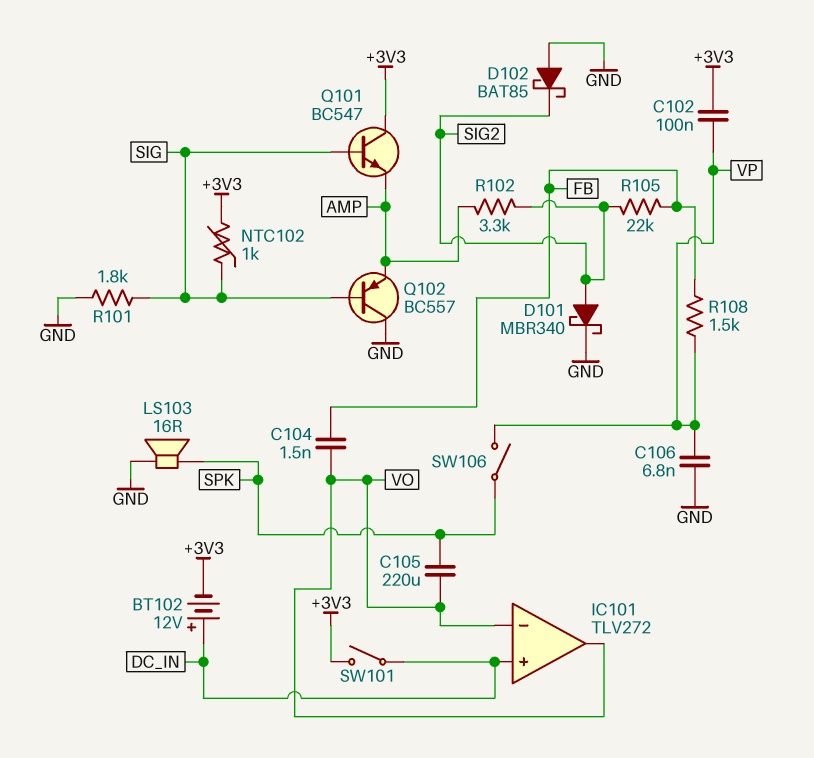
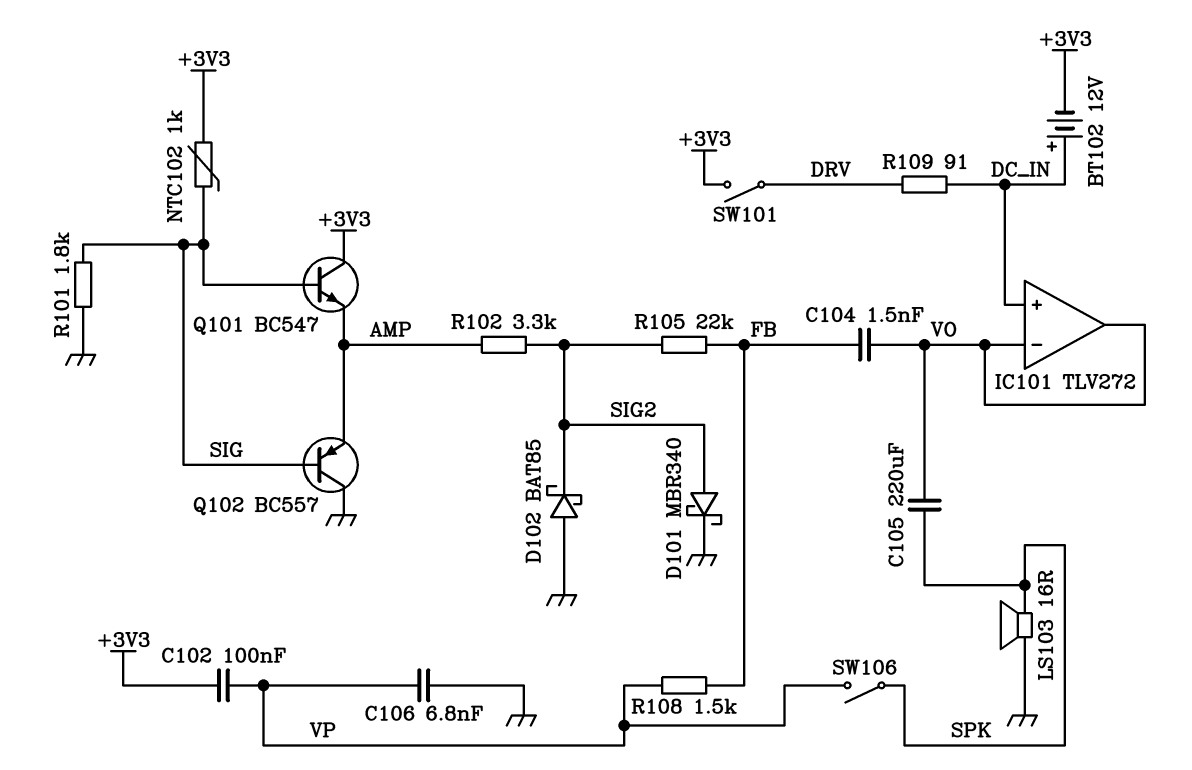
R109: none -> 91 (DC_IN, DRV)
SW101: switch (+3V3, DC_IN) -> switch (+3V3, DRV)

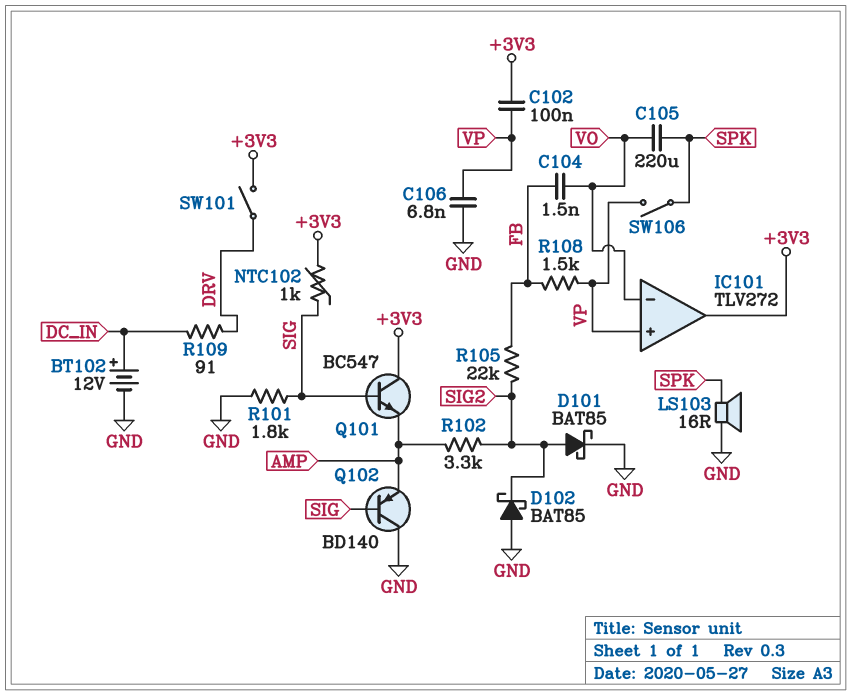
BT102: 12V (plus DC_IN, minus +3V3) -> 12V (plus DC_IN, minus GND)
D101: schottky MBR340 (A SIG2, K GND) -> schottky BAT85 (A SIG2, K GND)
IC101 pin in+: DC_IN -> VP
IC101 pin out: VO -> +3V3
Q102: PNP BC557 (B SIG, C GND, E AMP) -> PNP BD140 (B SIG, C GND, E AMP)

